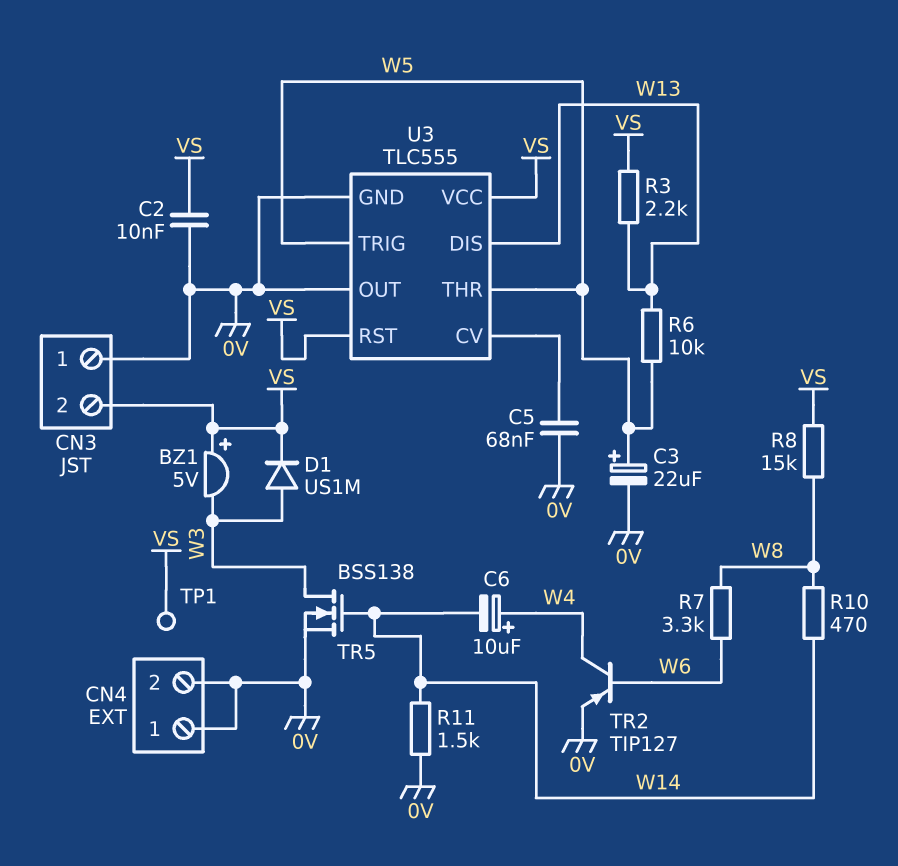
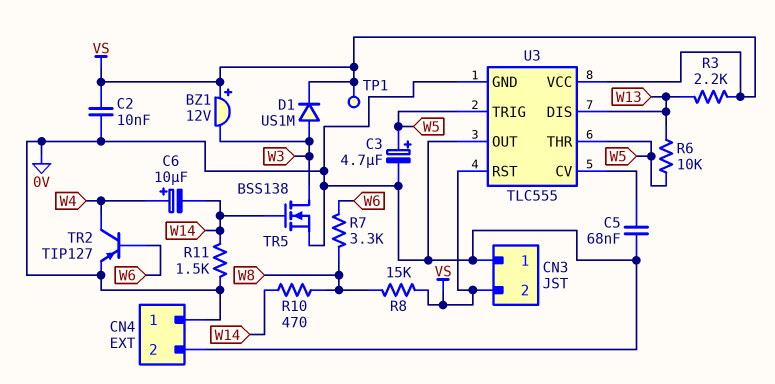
BZ1: buzzer 5V (plus VS, minus W3) -> buzzer 12V (plus VS, minus W3)
C3: 22uF (plus W5, minus 0V) -> 4.7uF (plus W5, minus 0V)

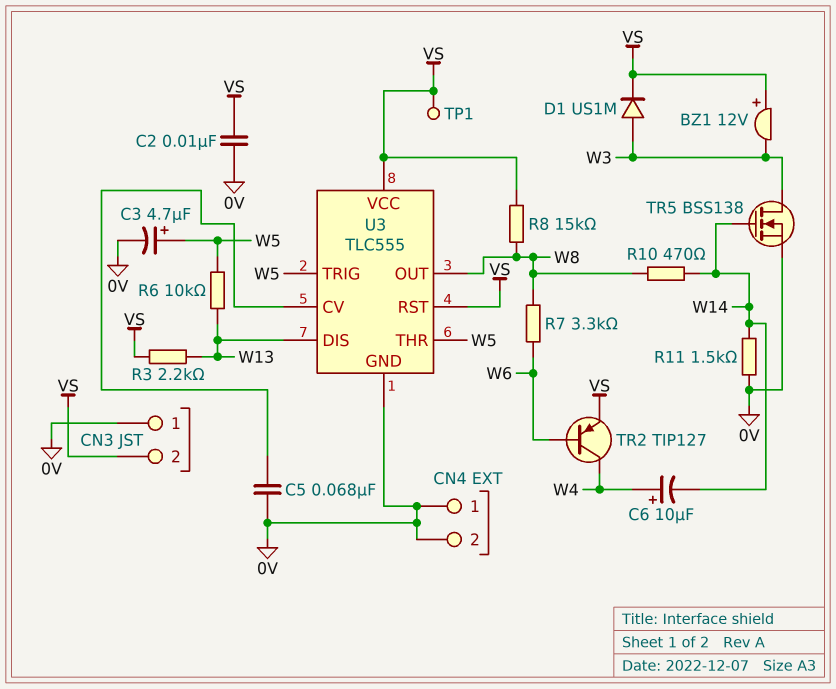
TR2: PNP TIP127 (B W6, C W4, E 0V) -> PNP TIP127 (B W6, C W4, E VS)
U3 pin OUT: 0V -> W8

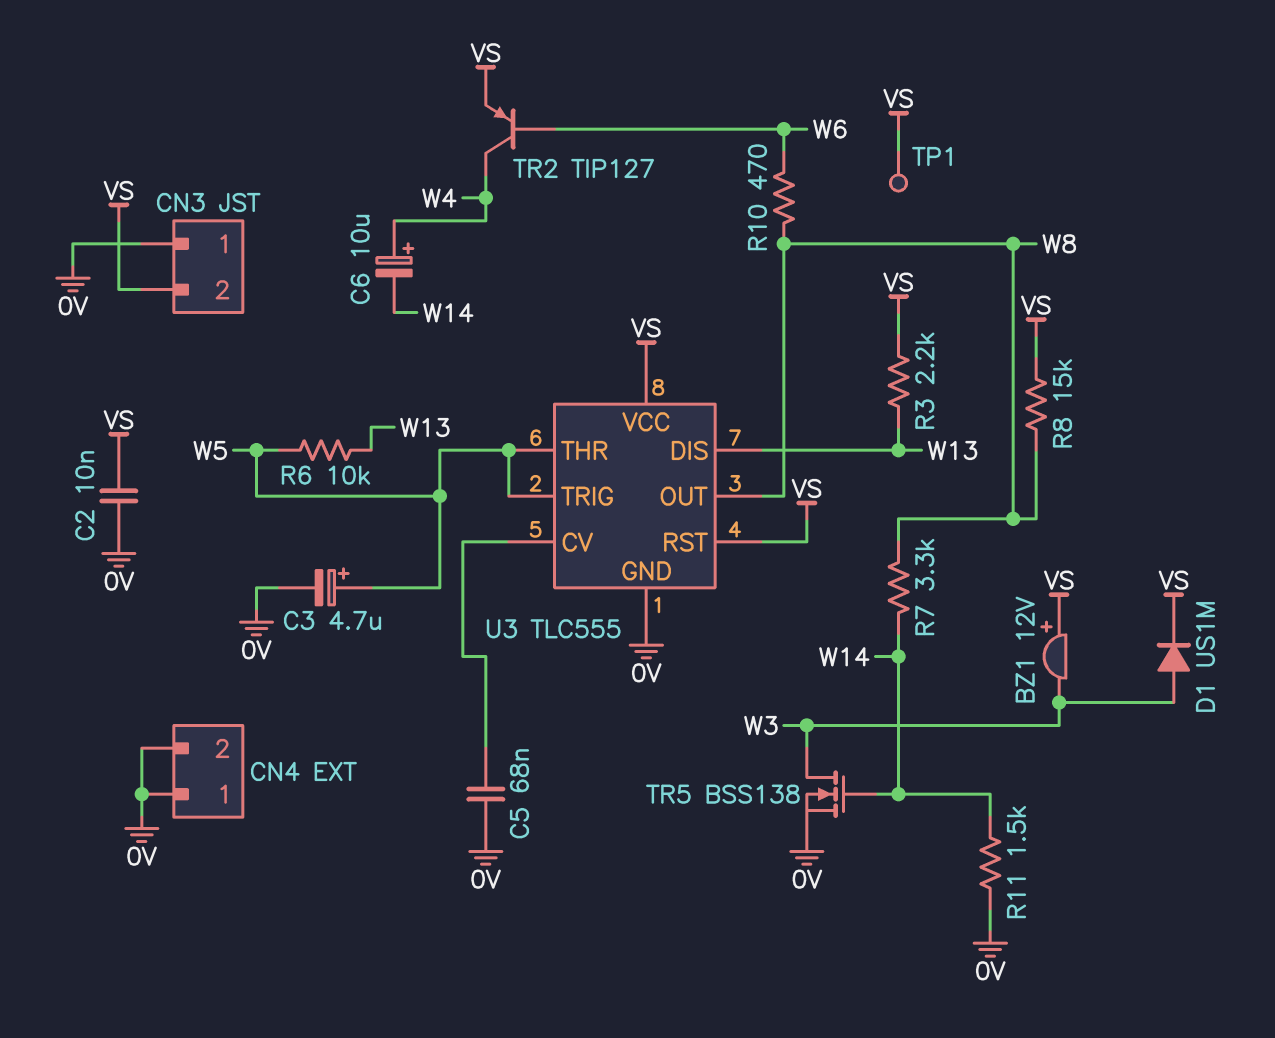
R7: 3.3k (W6, W8) -> 3.3k (W8, W14)
R10: 470 (W8, W14) -> 470 (W6, W8)

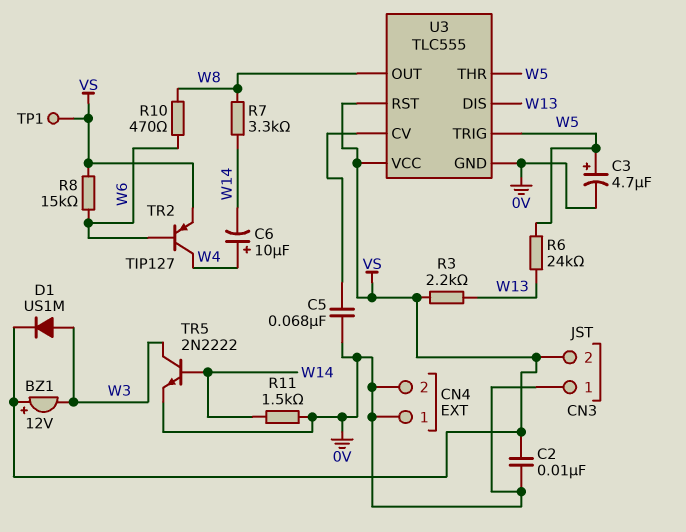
R6: 10k (W5, W13) -> 24k (W5, W13)
R8: 15k (VS, W8) -> 15k (VS, W6)
TR5: NMOS BSS138 (G W14, D W3, S 0V) -> NPN 2N2222 (B W14, C W3, E 0V)

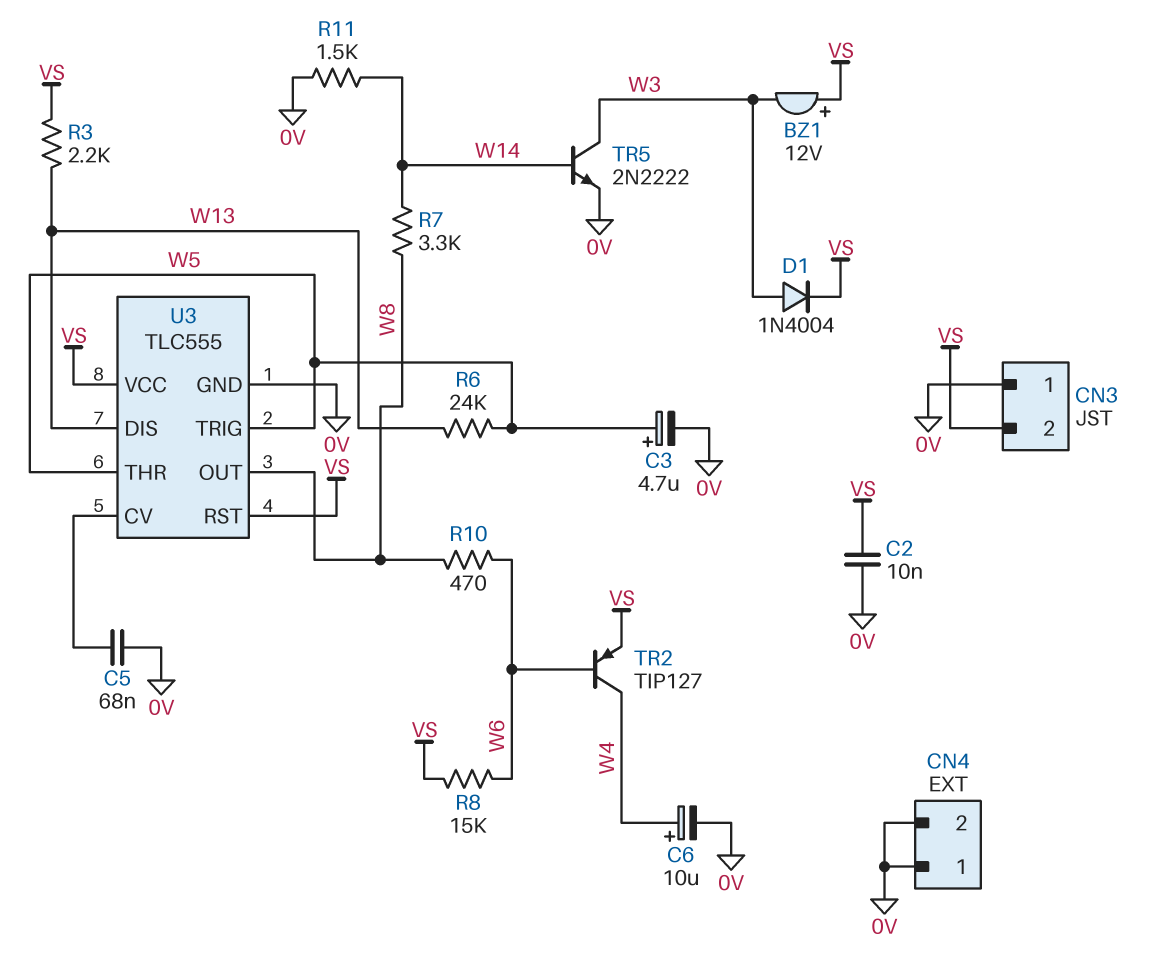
C6: 10uF (plus W4, minus W14) -> 10uF (plus W4, minus 0V)
D1: diode US1M (A W3, K VS) -> diode 1N4004 (A W3, K VS)
TP1: test point (VS) -> none

